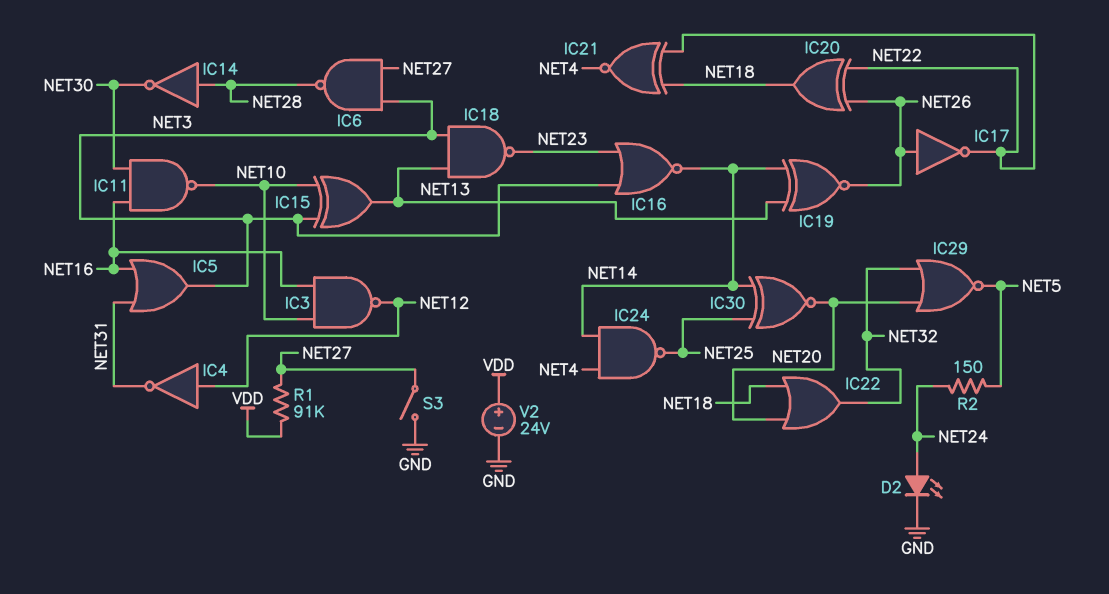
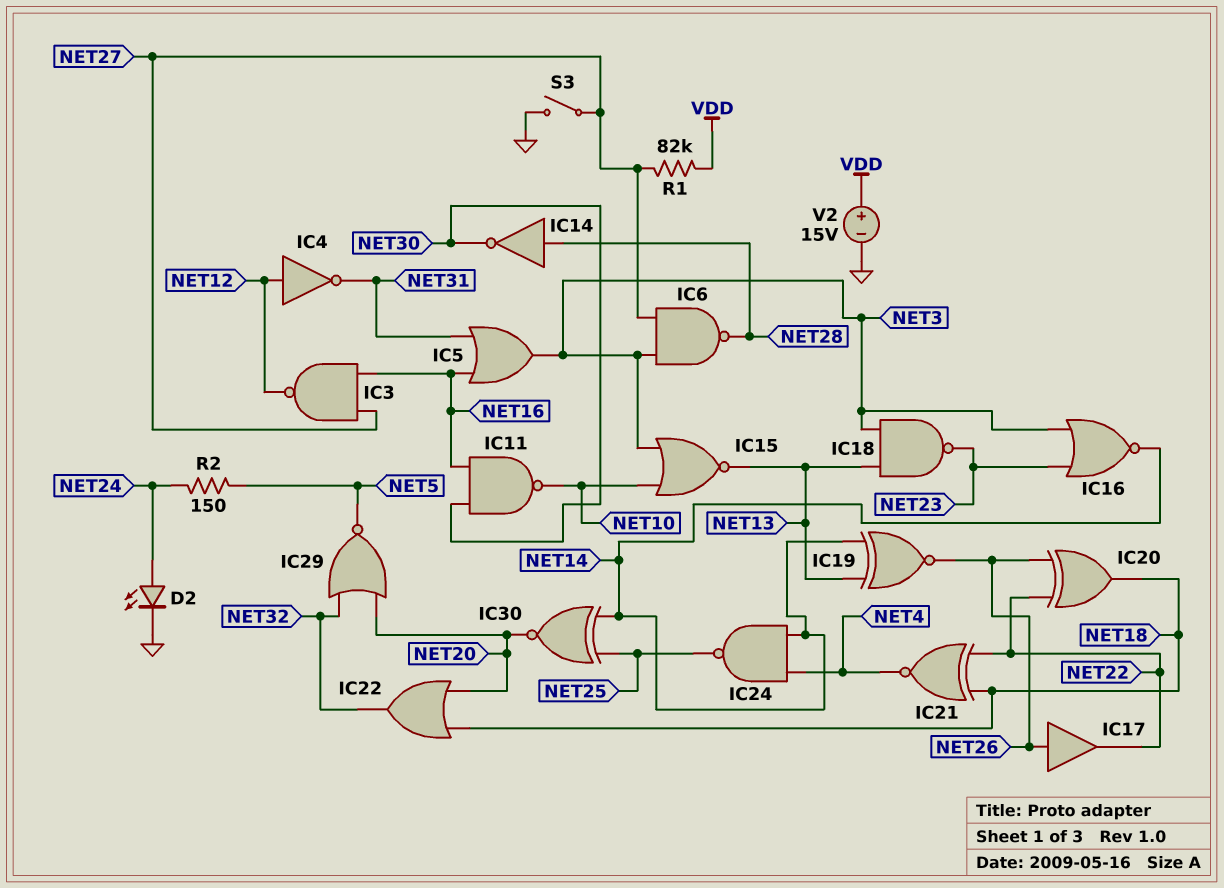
IC3: NAND (in NET10, in NET16, out NET12) -> NAND (in NET16, in NET27, out NET12)
IC15: XOR (in NET3, in NET10, out NET13) -> NOR (in NET3, in NET10, out NET13)
IC17: NOT (in NET26, out NET22) -> buffer (in NET26, out NET22)
R1: 91k (NET27, VDD) -> 82k (NET27, VDD)
V2: 24V (plus VDD, minus GND) -> 15V (plus VDD, minus GND)

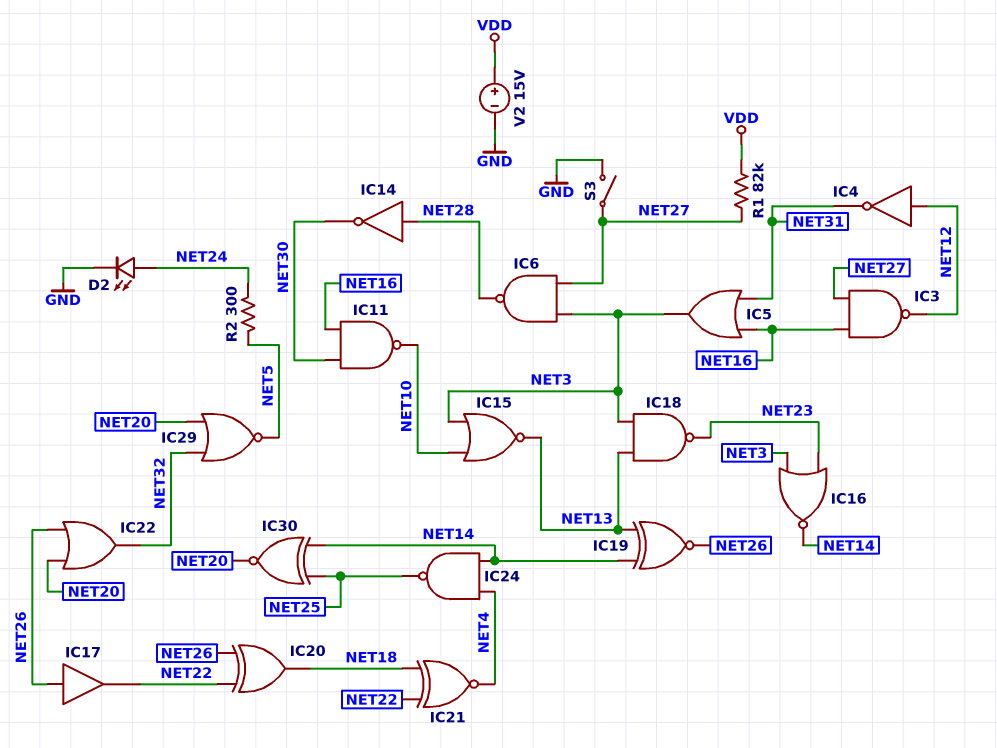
IC22: OR (in NET18, in NET20, out NET32) -> OR (in NET20, in NET26, out NET32)
R2: 150 (NET5, NET24) -> 300 (NET5, NET24)

